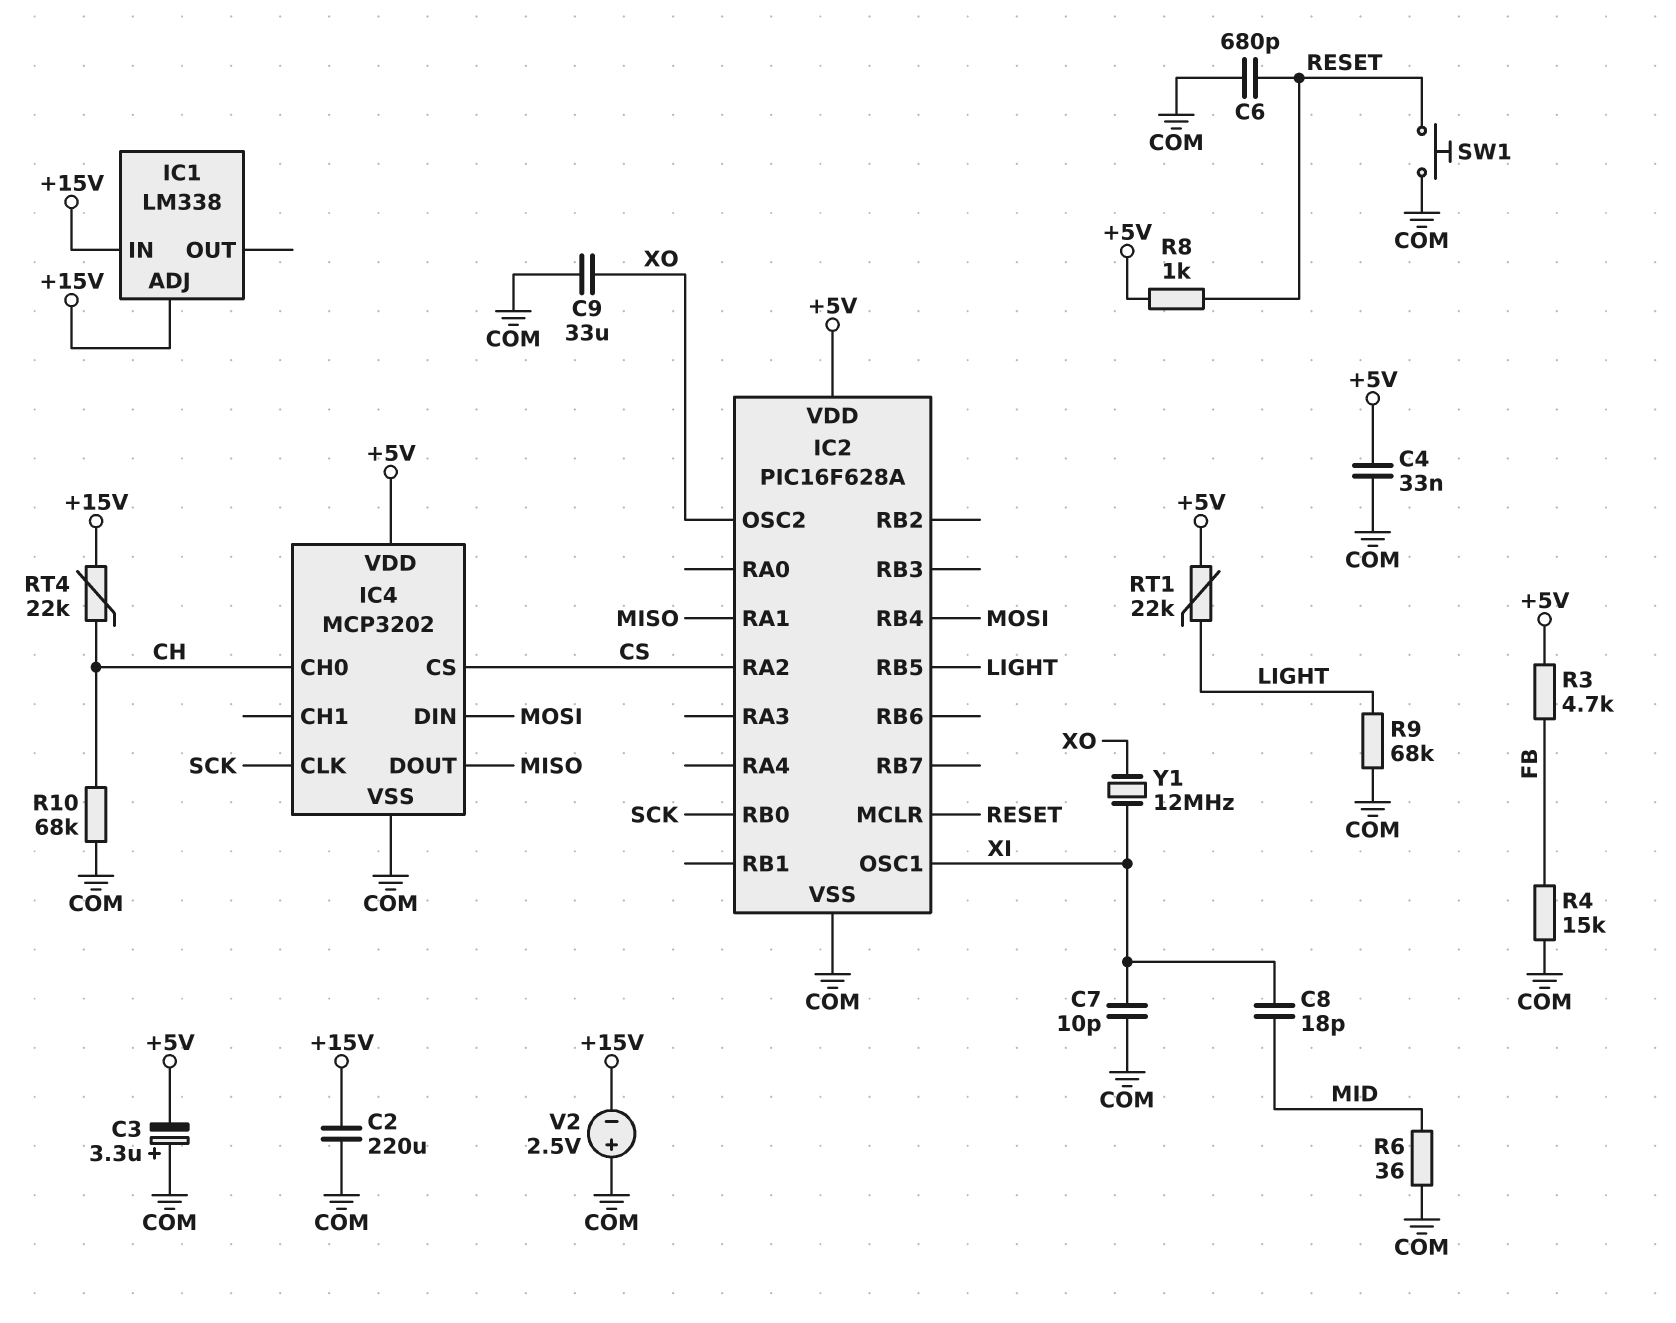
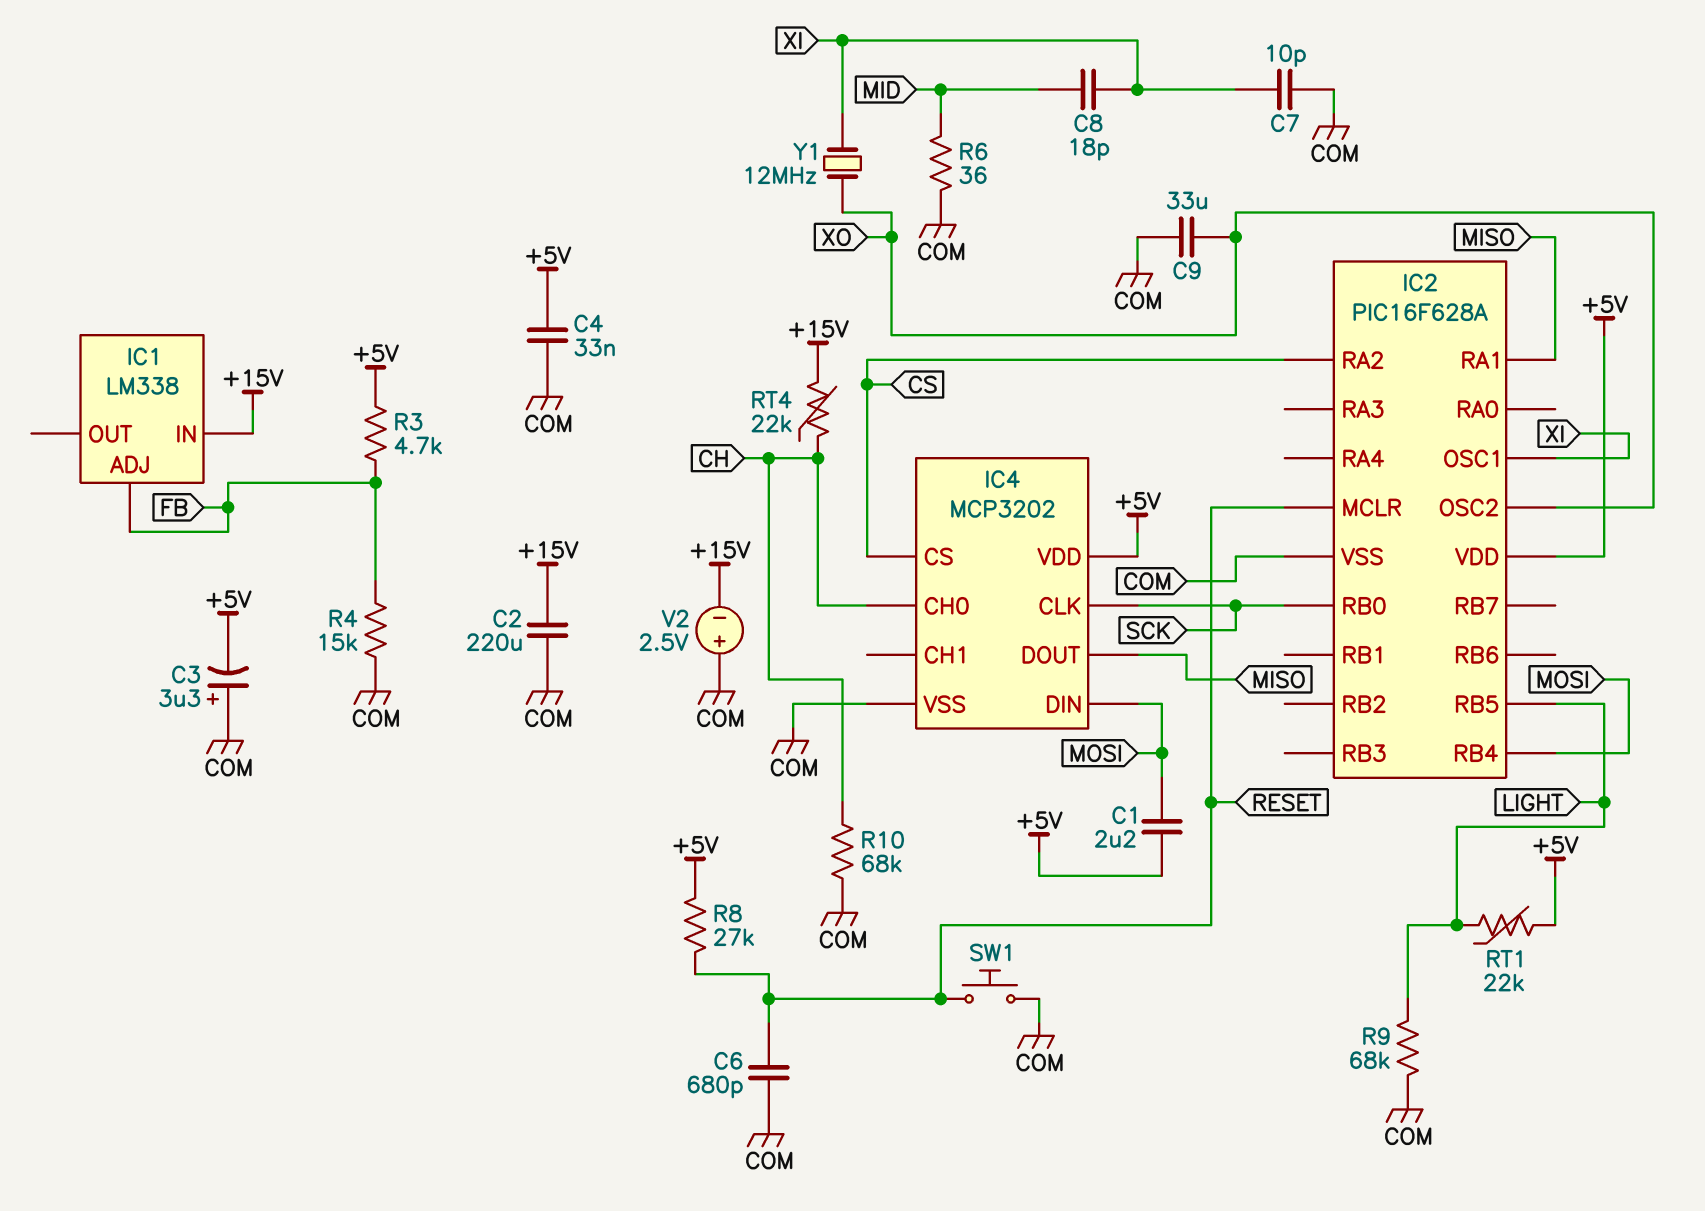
C1: none -> 2.2uF (+5V, MOSI)
IC1 pin ADJ: +15V -> FB
R8: 1k (+5V, RESET) -> 27k (+5V, RESET)

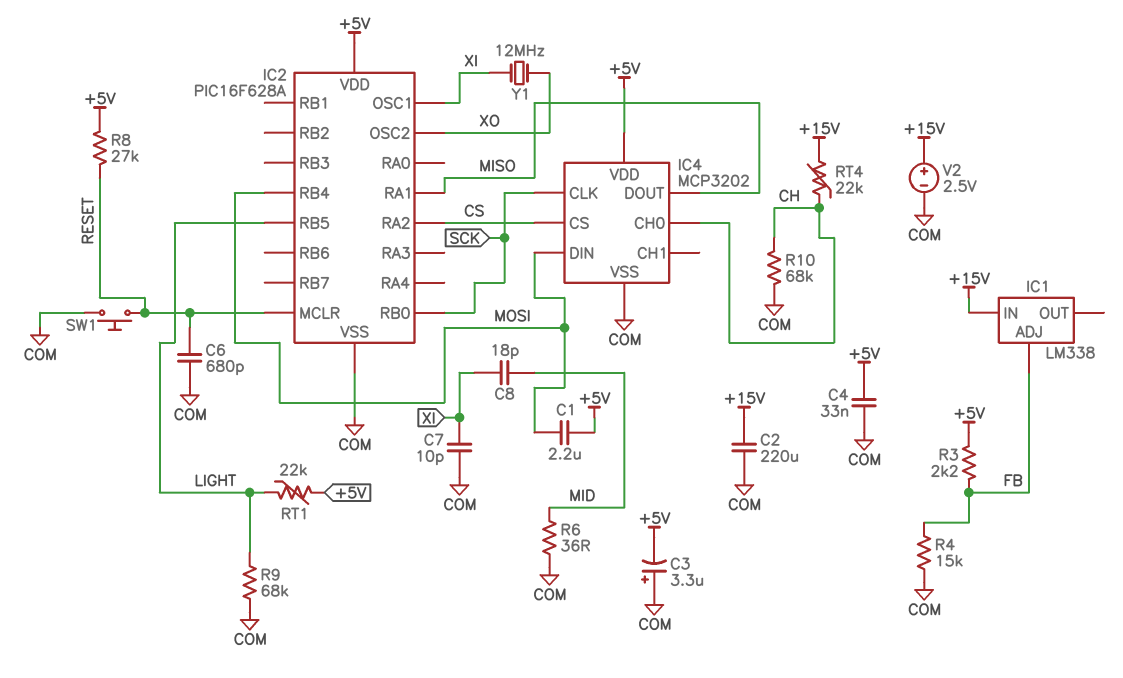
C9: 33uF (COM, XO) -> none
R3: 4.7k (+5V, FB) -> 2.2k (+5V, FB)
V2: 2.5V (plus COM, minus +15V) -> 2.5V (plus +15V, minus COM)

